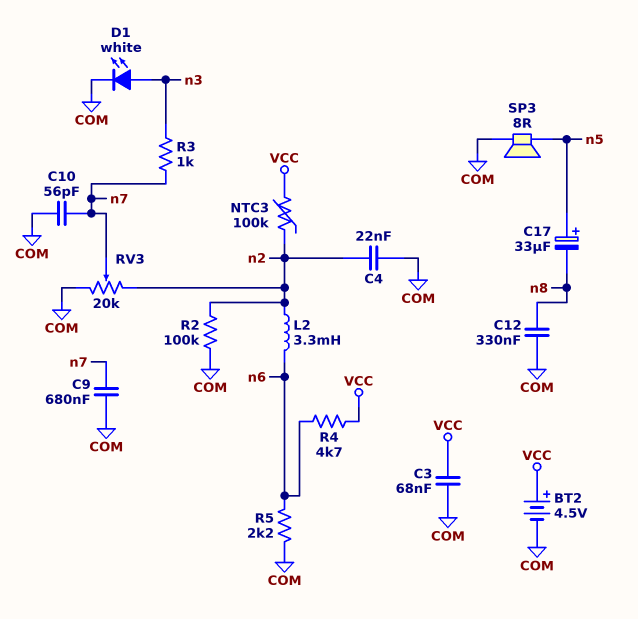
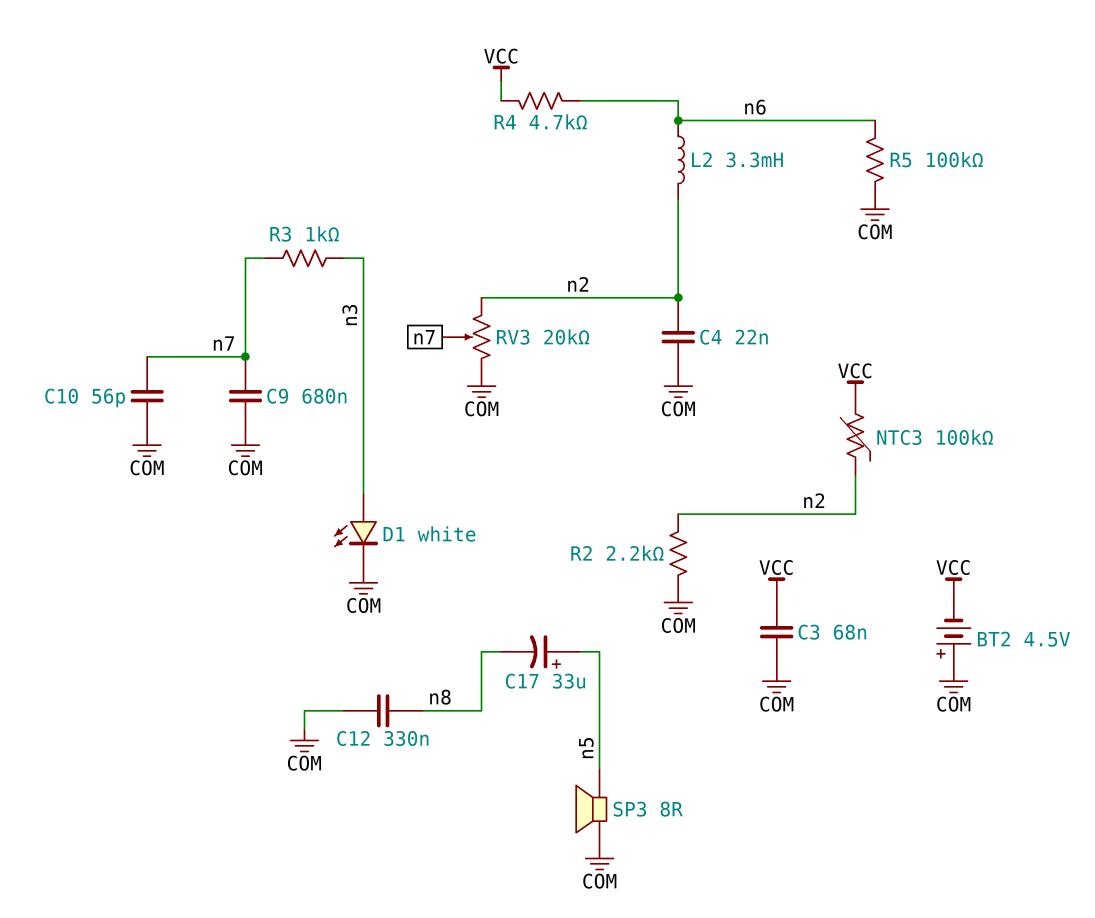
BT2: 4.5V (plus VCC, minus COM) -> 4.5V (plus COM, minus VCC)
R2: 100k (COM, n2) -> 2.2k (COM, n2)
R5: 2.2k (COM, n6) -> 100k (COM, n6)

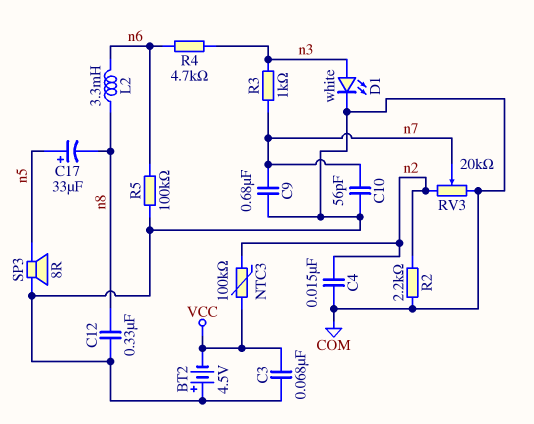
C4: 22nF (COM, n2) -> 15nF (COM, n2)
L2: 3.3mH (n2, n6) -> 3.3mH (n6, n8)
R4: 4.7k (VCC, n6) -> 4.7k (n3, n6)

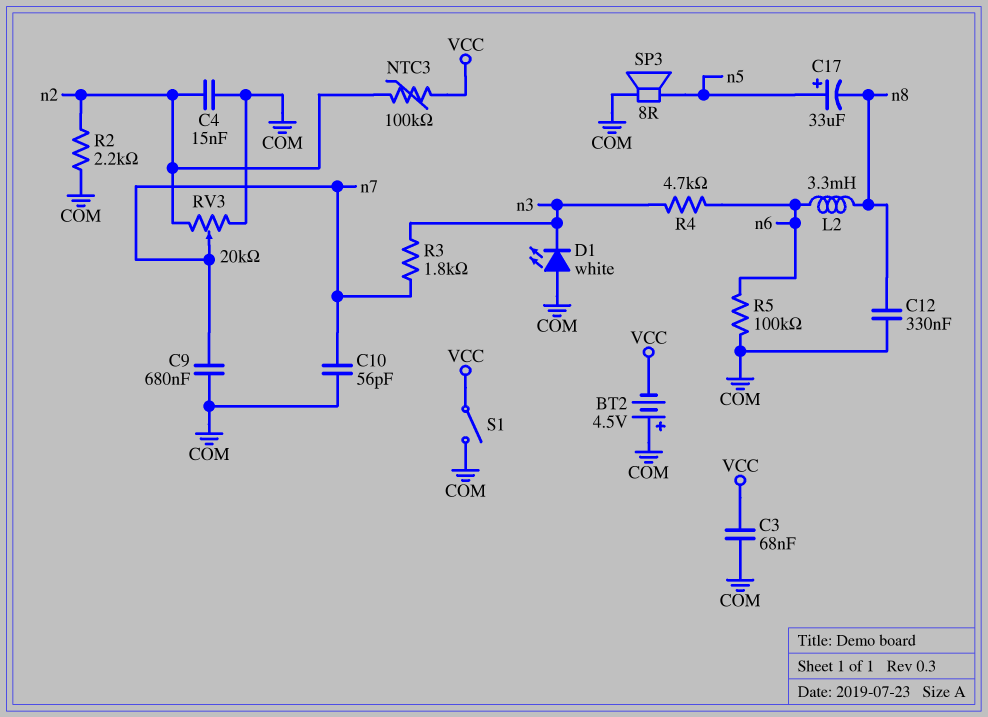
D1: LED white (A n3, K COM) -> LED white (A COM, K n3)
R3: 1k (n3, n7) -> 1.8k (n3, n7)
S1: none -> switch (COM, VCC)

